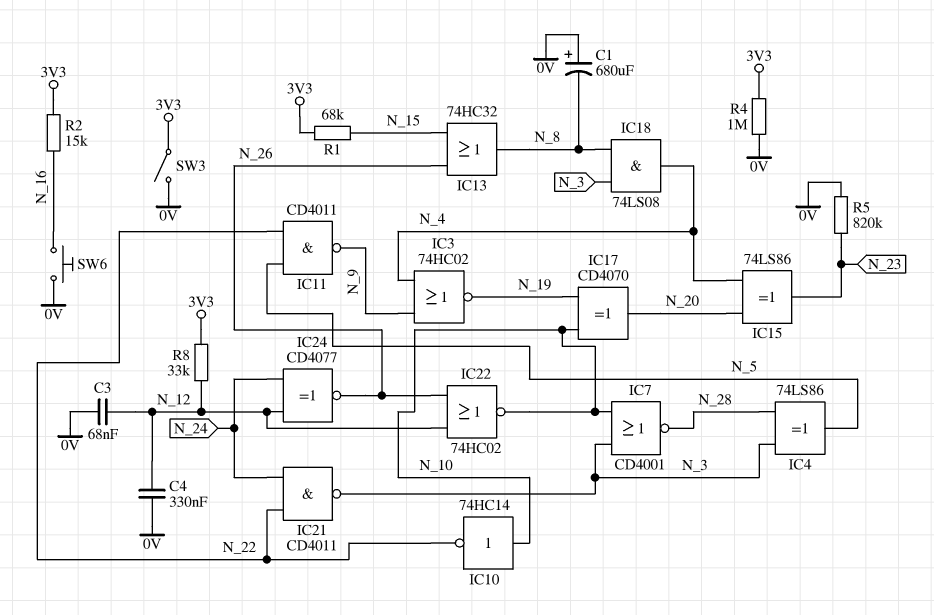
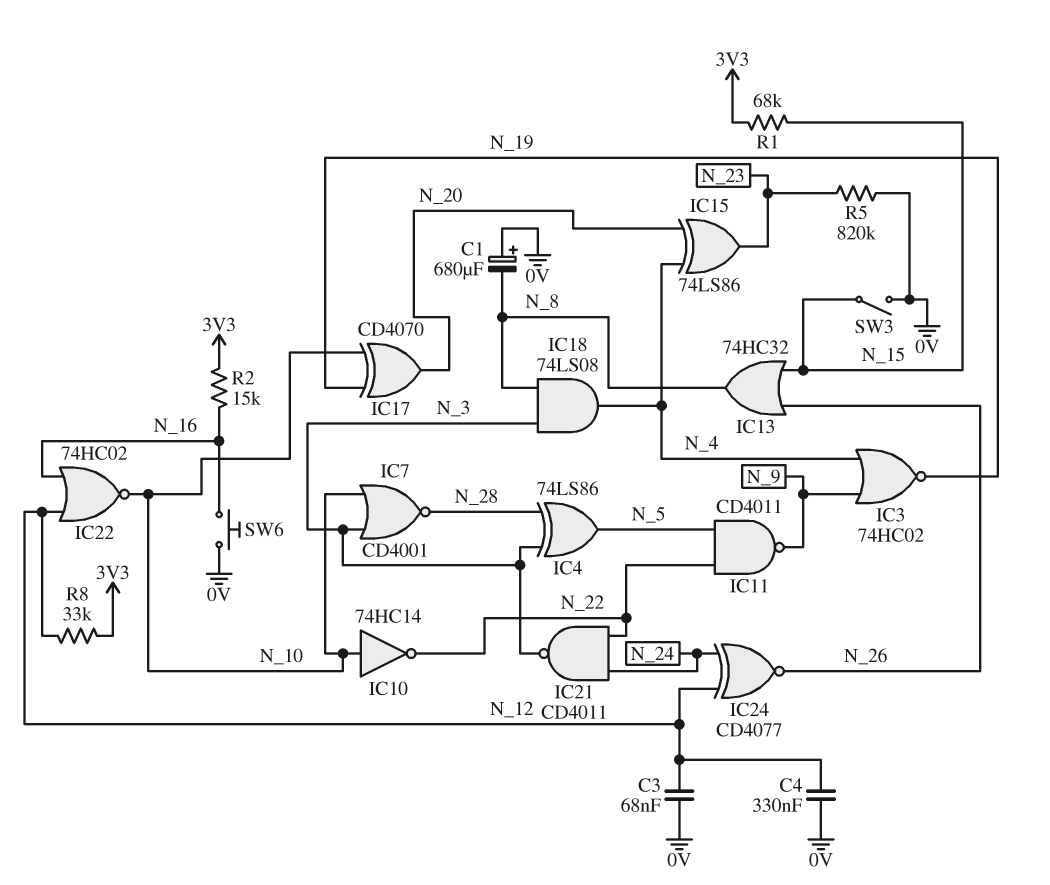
IC22: NOR 74HC02 (in N_12, in N_26, out N_10) -> NOR 74HC02 (in N_12, in N_16, out N_10)
R4: 1M (0V, 3V3) -> none
SW3: switch (0V, 3V3) -> switch (0V, N_15)

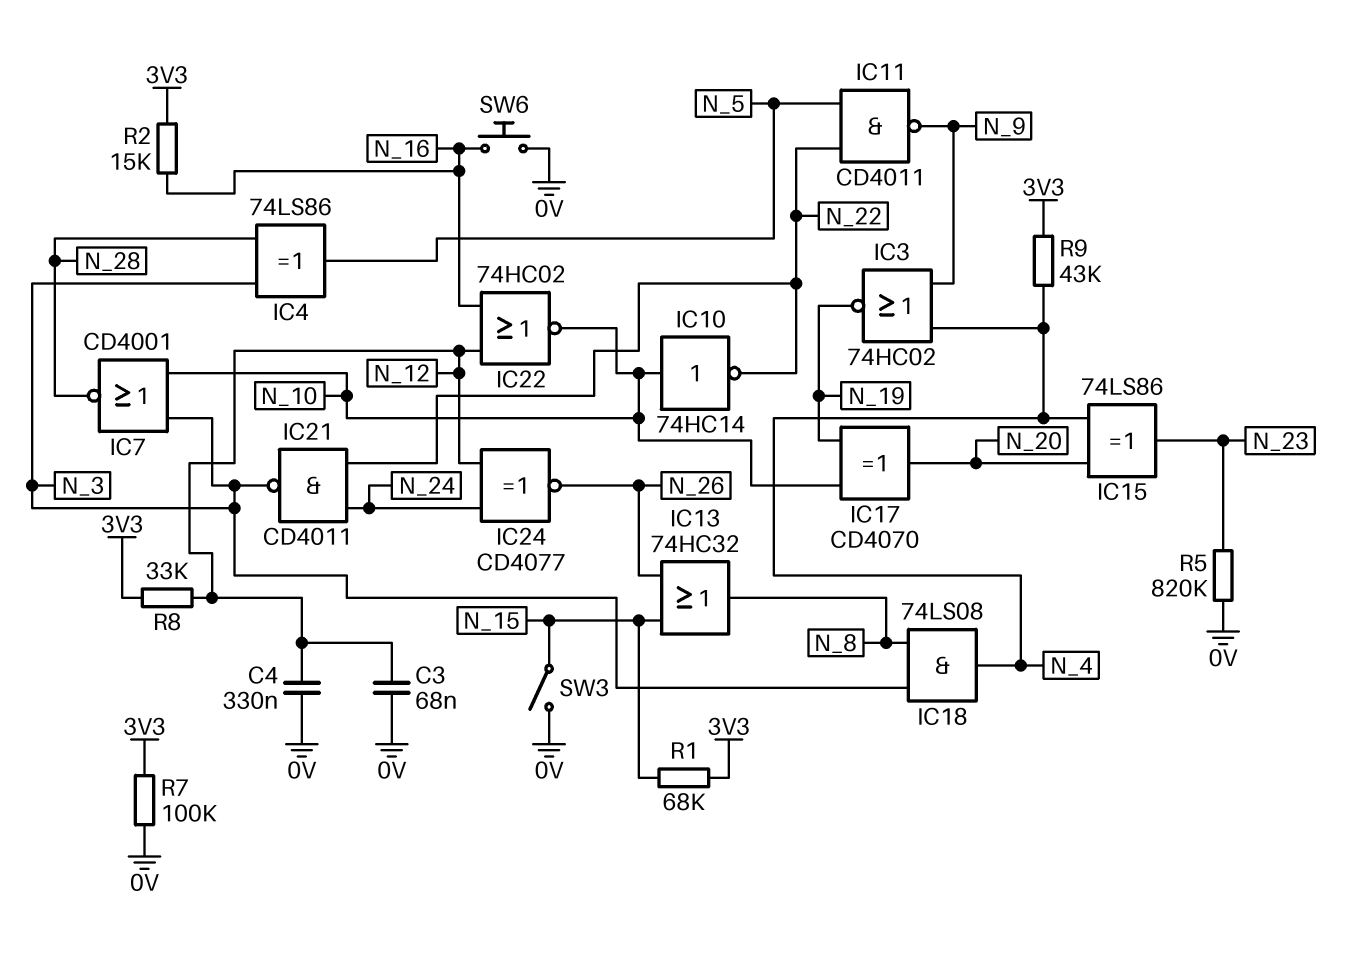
C1: 680uF (plus 0V, minus N_8) -> none
R7: none -> 100k (0V, 3V3)
R9: none -> 43k (3V3, N_4)

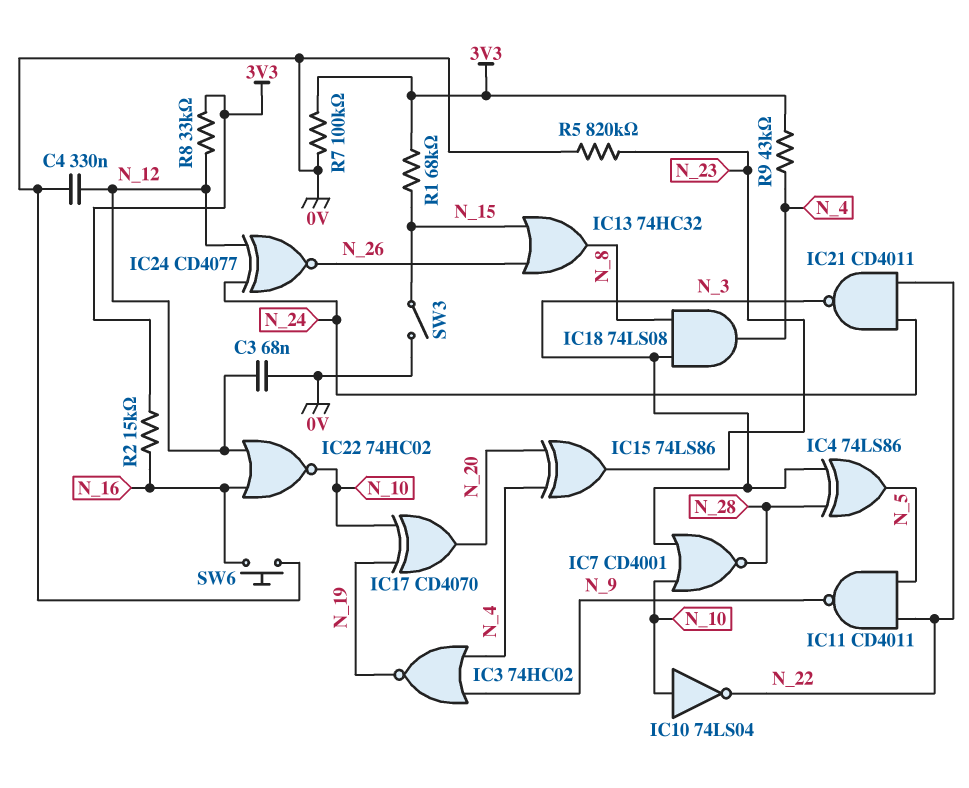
IC10: NOT 74HC14 (in N_10, out N_22) -> NOT 74LS04 (in N_10, out N_22)

